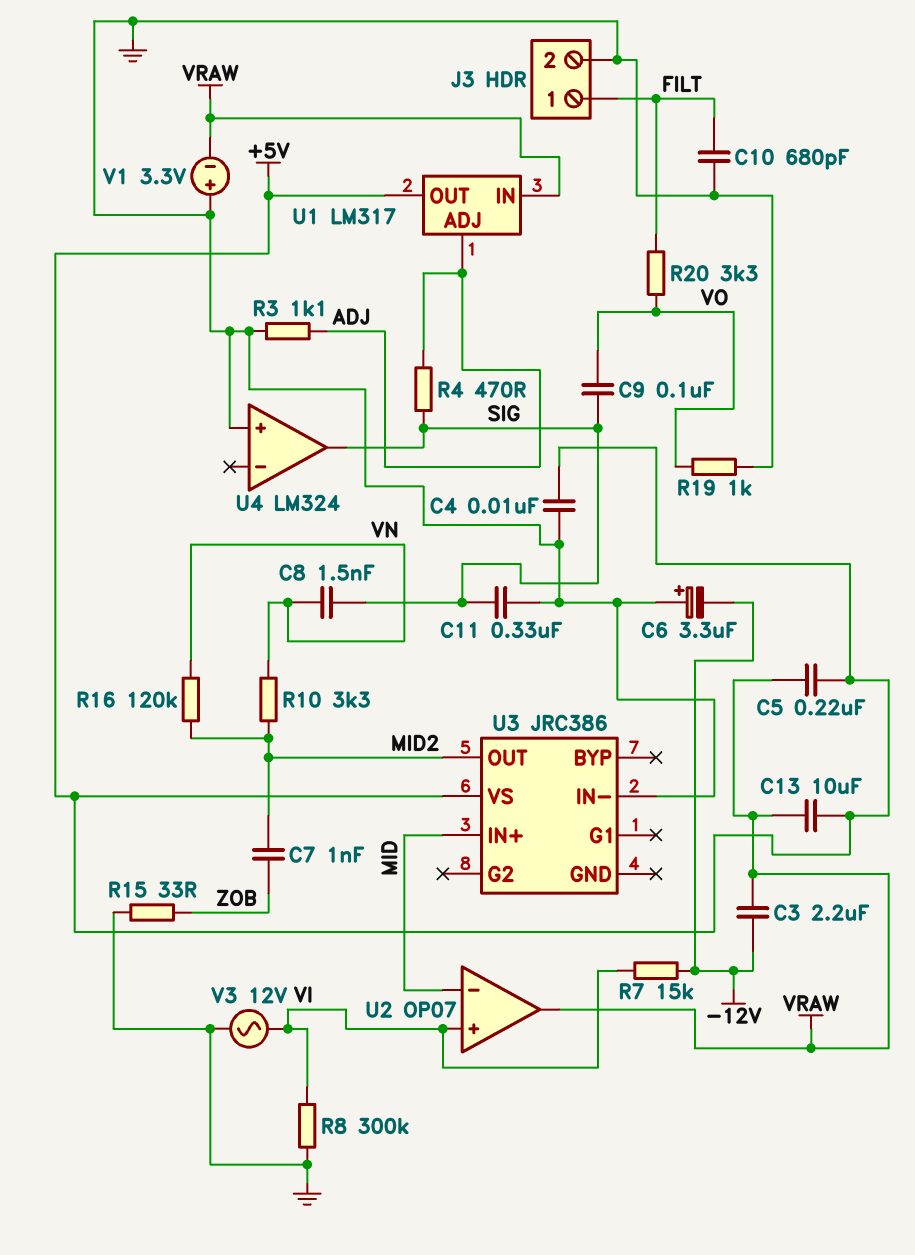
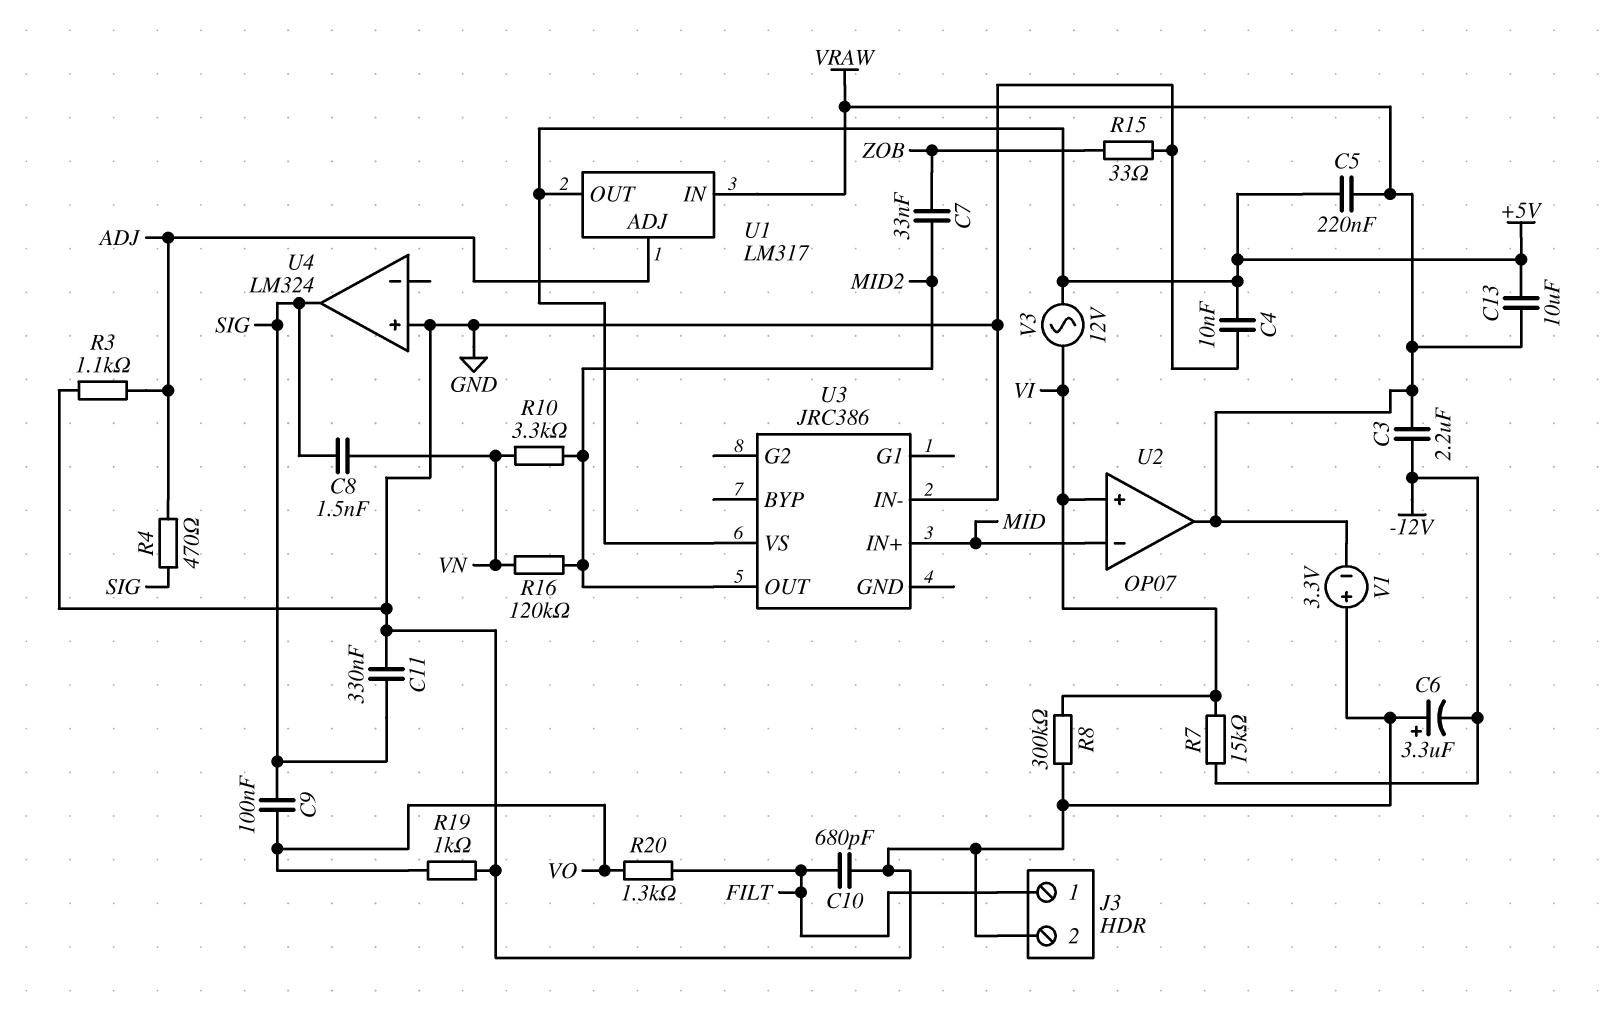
C7: 1nF (MID2, ZOB) -> 33nF (MID2, ZOB)
R20: 3.3k (FILT, VO) -> 1.3k (FILT, VO)
V3: AC 12V (GND, VI) -> AC 12V (+5V, VI)

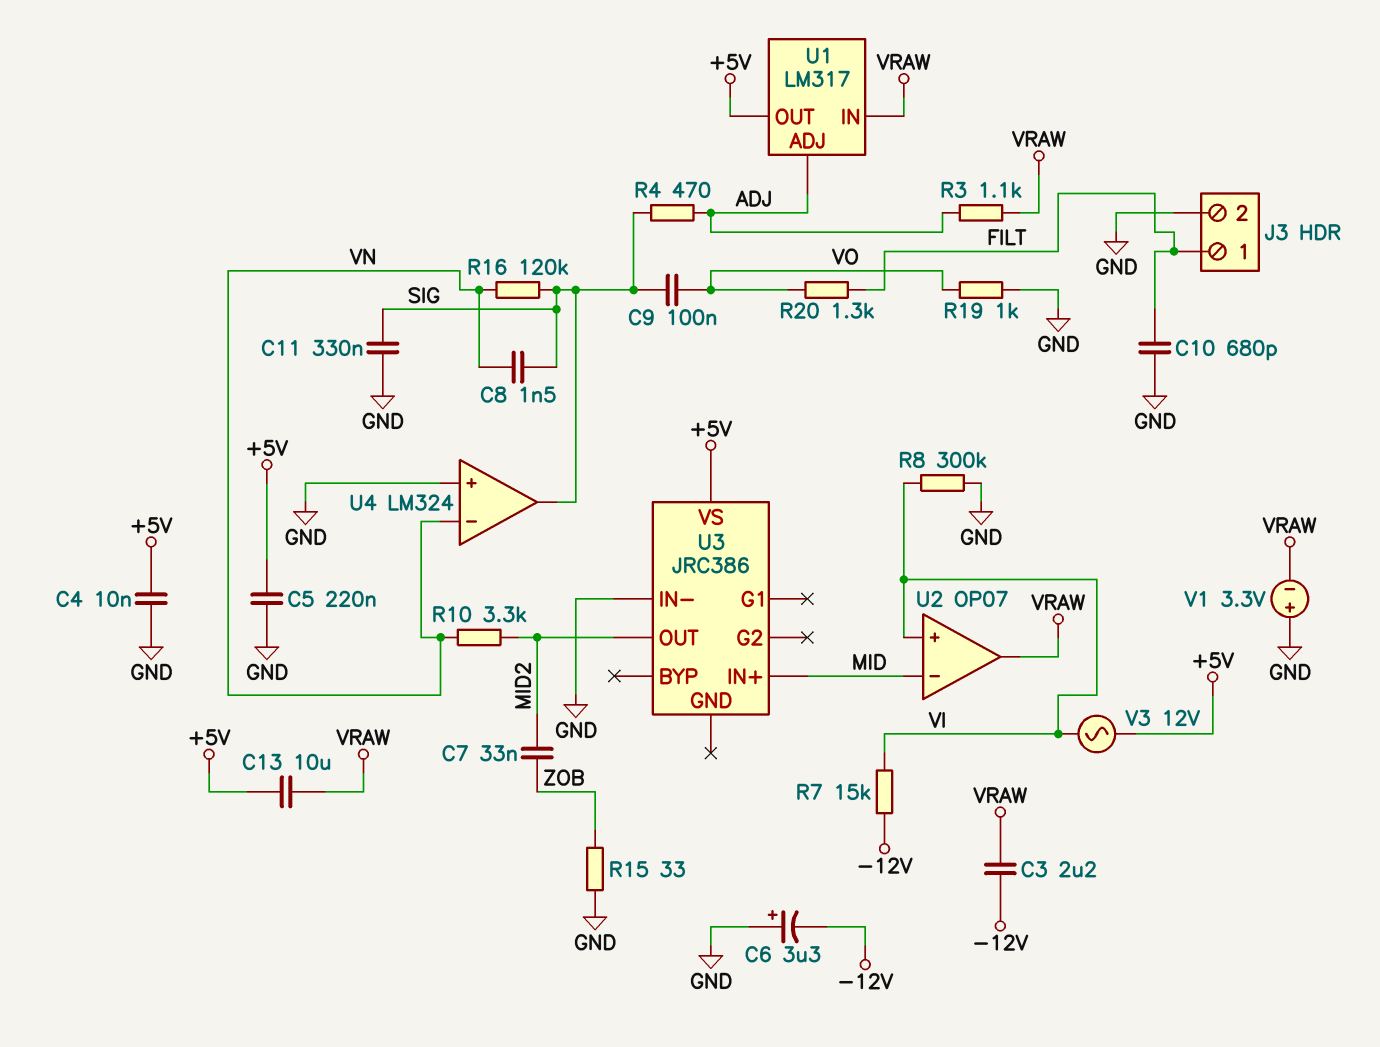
C5: 220nF (+5V, VRAW) -> 220nF (+5V, GND)
R3: 1.1k (ADJ, GND) -> 1.1k (ADJ, VRAW)
R16: 120k (MID2, VN) -> 120k (SIG, VN)
U4 pin in-: none -> VN

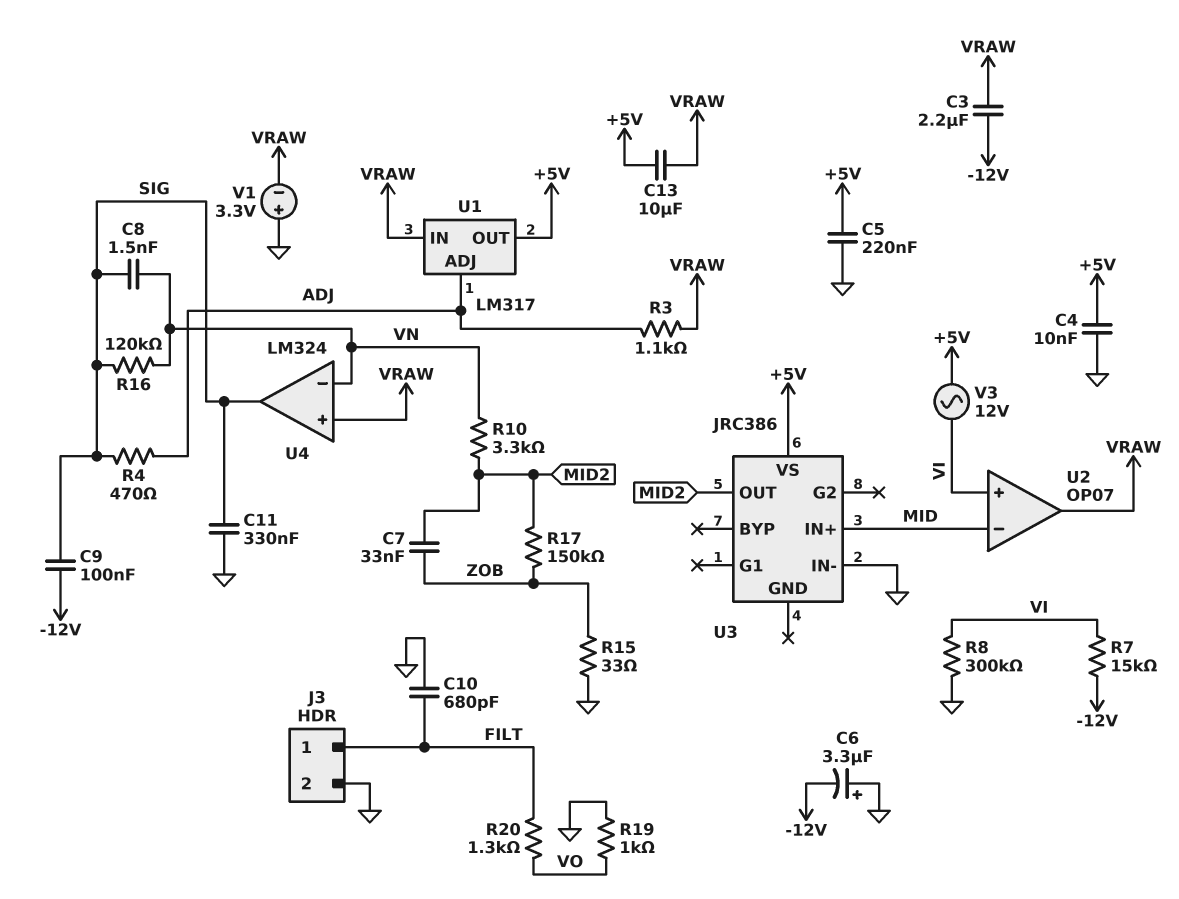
C9: 100nF (SIG, VO) -> 100nF (-12V, SIG)
R17: none -> 150k (MID2, ZOB)
U4 pin in+: GND -> VRAW

